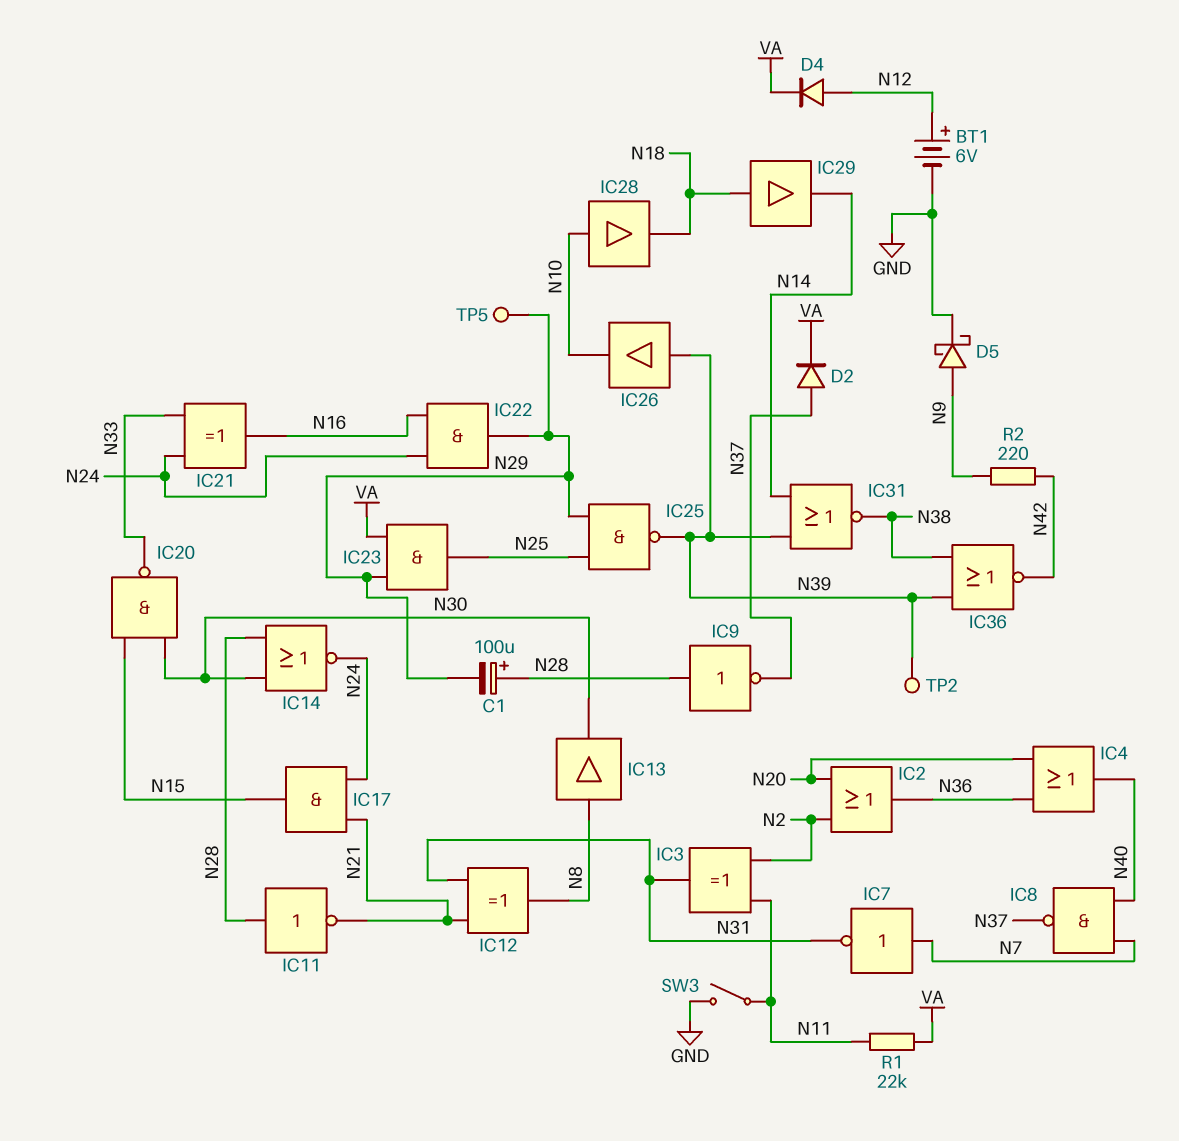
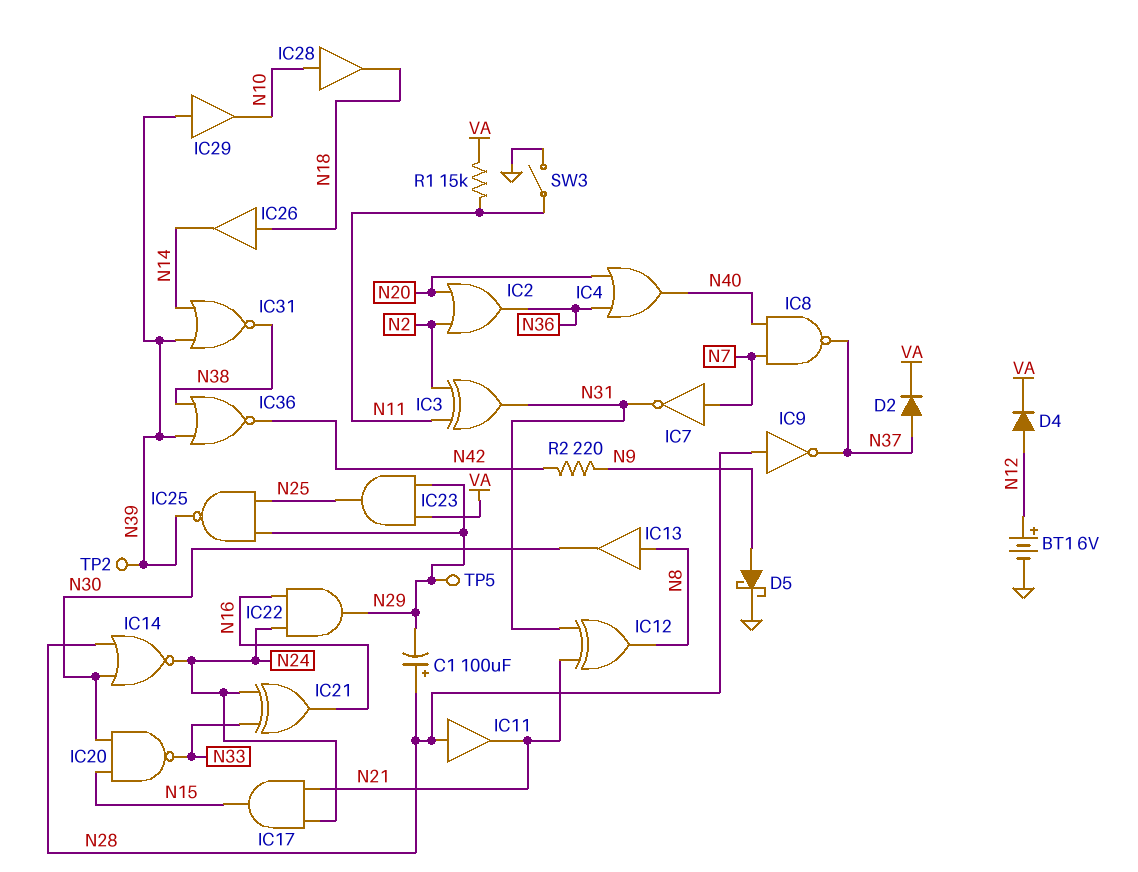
IC11: NOT (in N28, out N21) -> buffer (in N28, out N21)
IC26: buffer (in N39, out N10) -> buffer (in N18, out N14)
IC29: buffer (in N18, out N14) -> buffer (in N39, out N10)
R1: 22k (N11, VA) -> 15k (N11, VA)

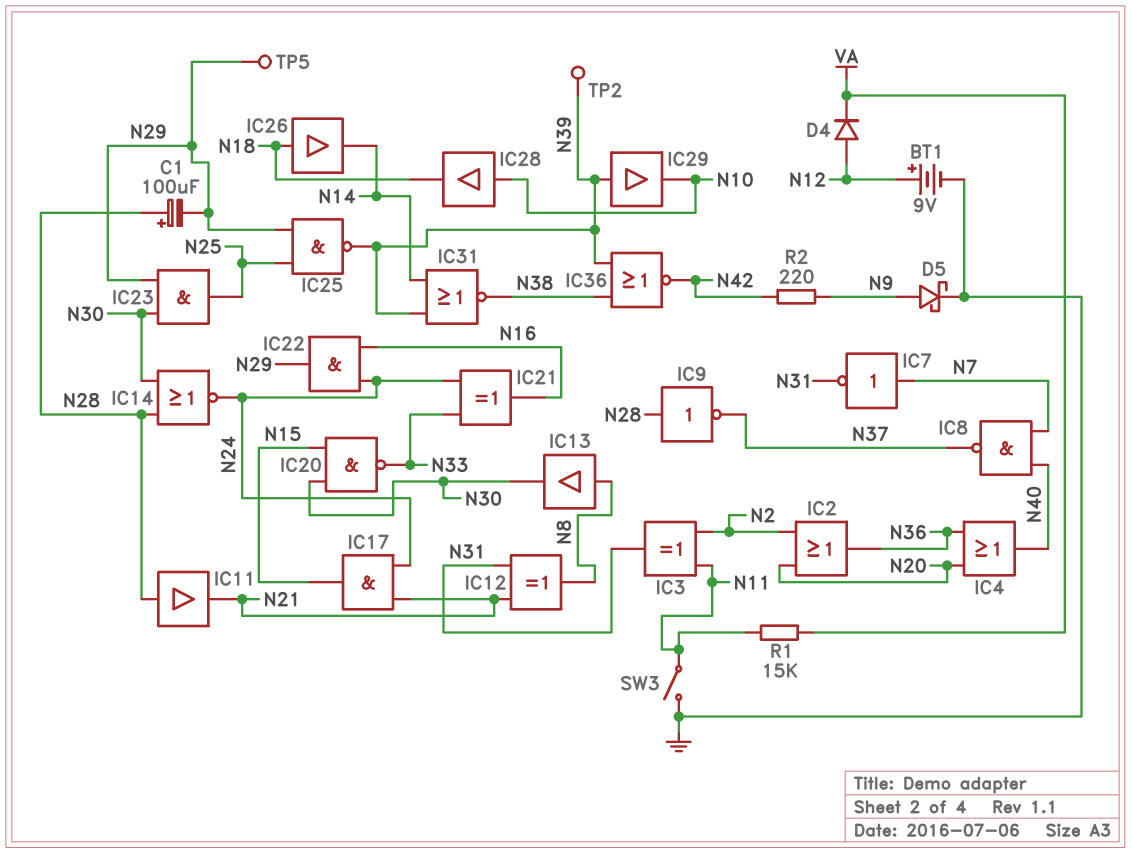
BT1: 6V (plus N12, minus GND) -> 9V (plus N12, minus GND)
D2: diode (A N37, K VA) -> none
IC23: AND (in N29, in VA, out N25) -> AND (in N29, in N30, out N25)

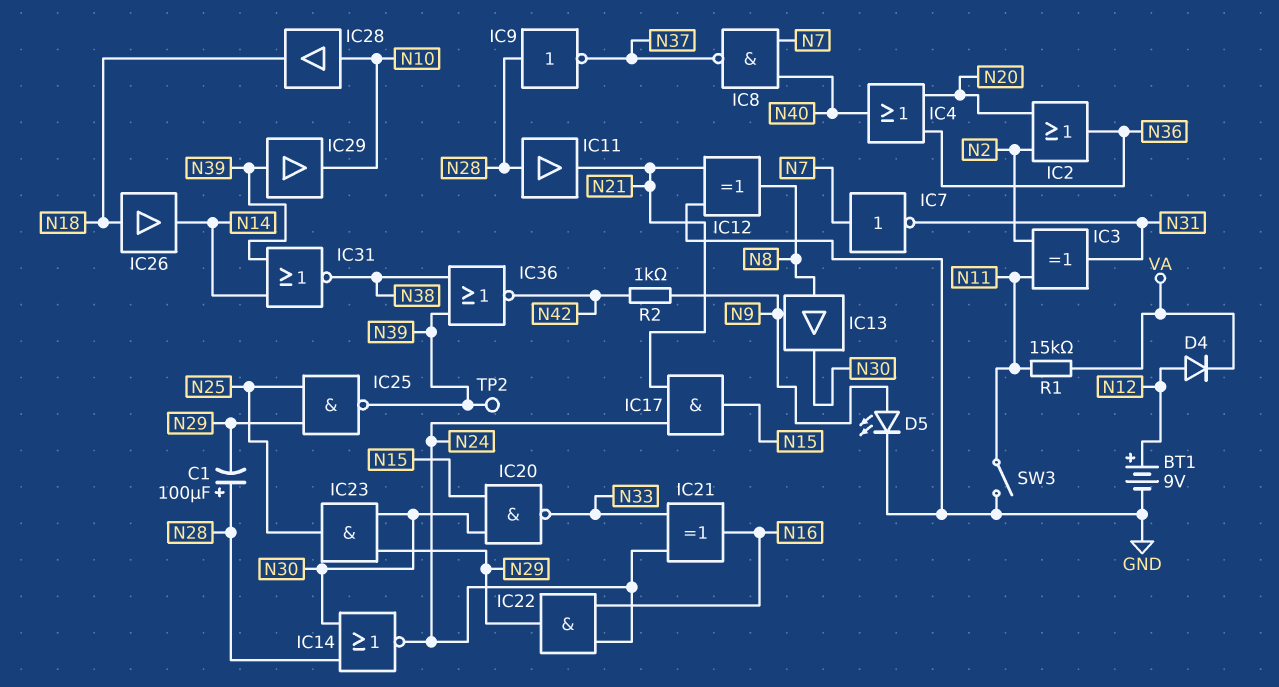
D5: schottky (A N9, K GND) -> LED (A N9, K GND)
IC12: XOR (in N21, in N31, out N8) -> XOR (in GND, in N21, out N8)
R2: 220 (N9, N42) -> 1k (N9, N42)
TP5: test point (N29) -> none

